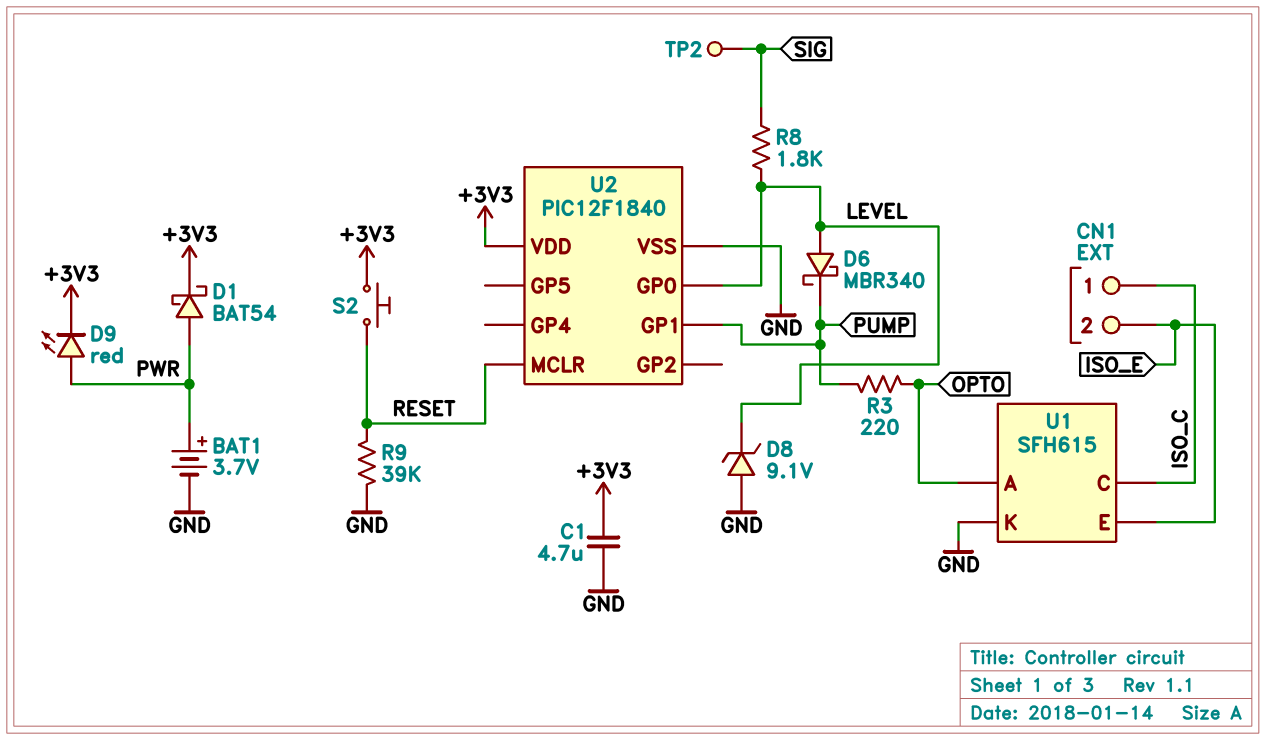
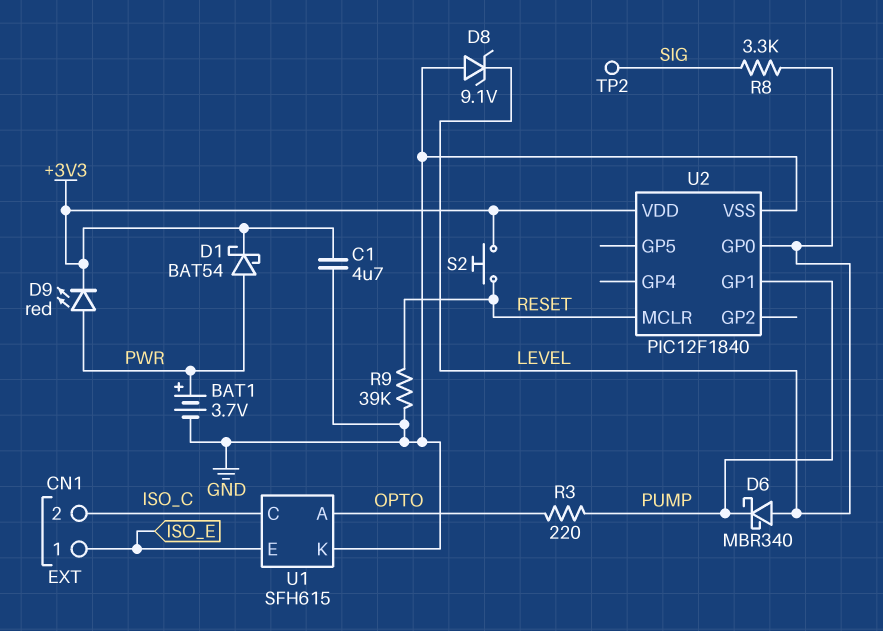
CN1 pin 1: ISO_C -> ISO_E
CN1 pin 2: ISO_E -> ISO_C
R8: 1.8k (LEVEL, SIG) -> 3.3k (LEVEL, SIG)

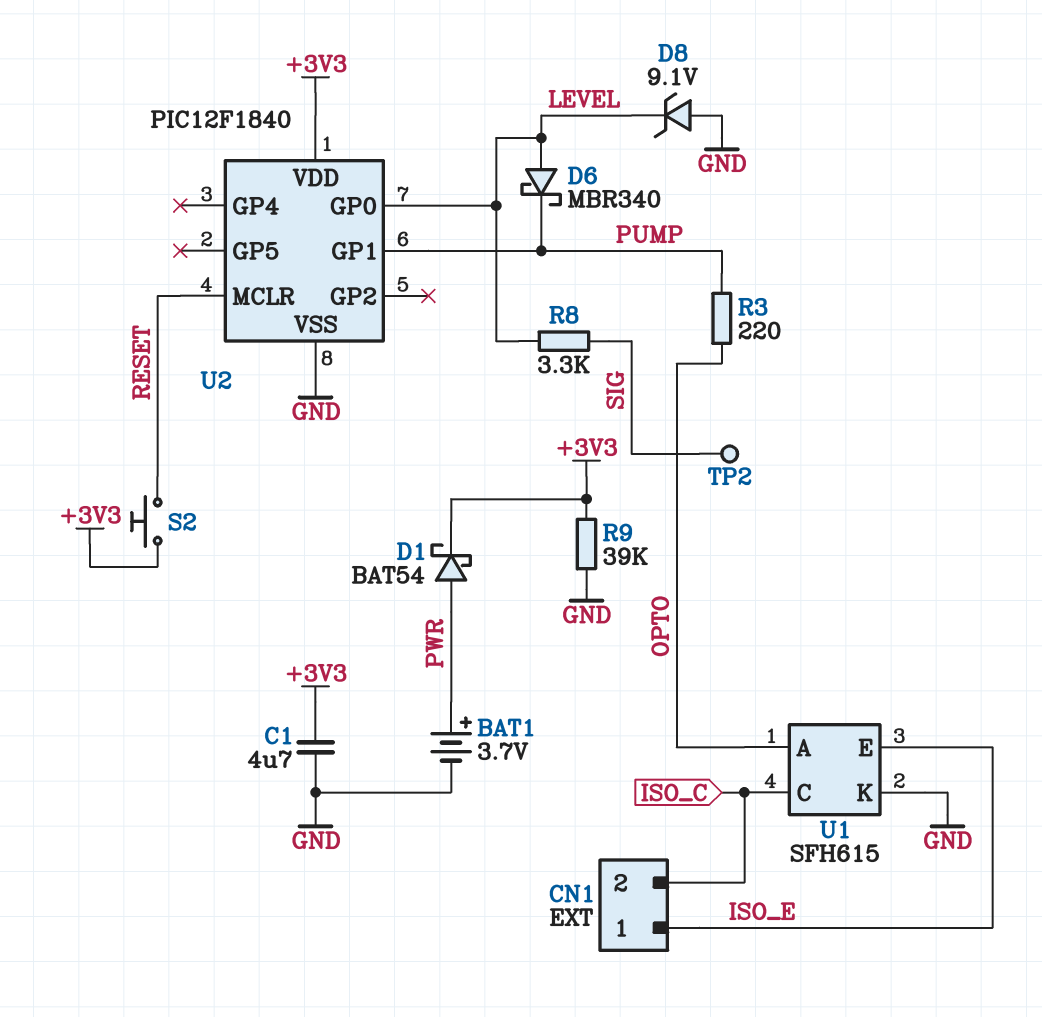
D9: LED red (A PWR, K +3V3) -> none
R9: 39k (GND, RESET) -> 39k (+3V3, GND)

